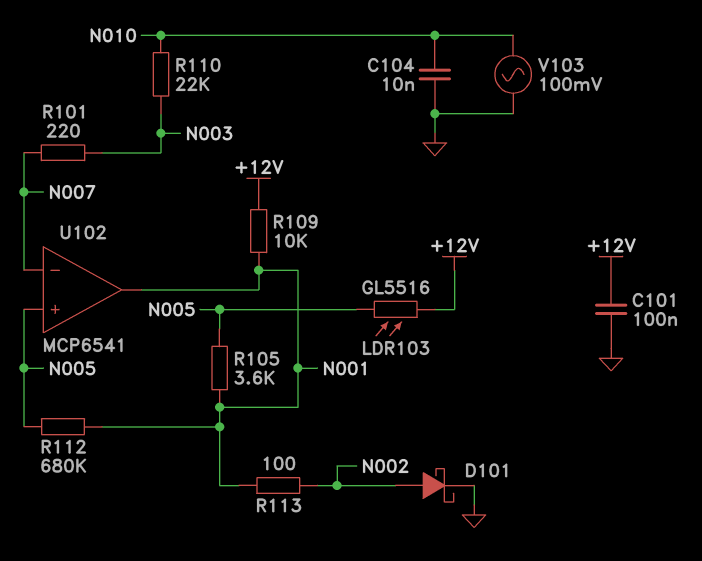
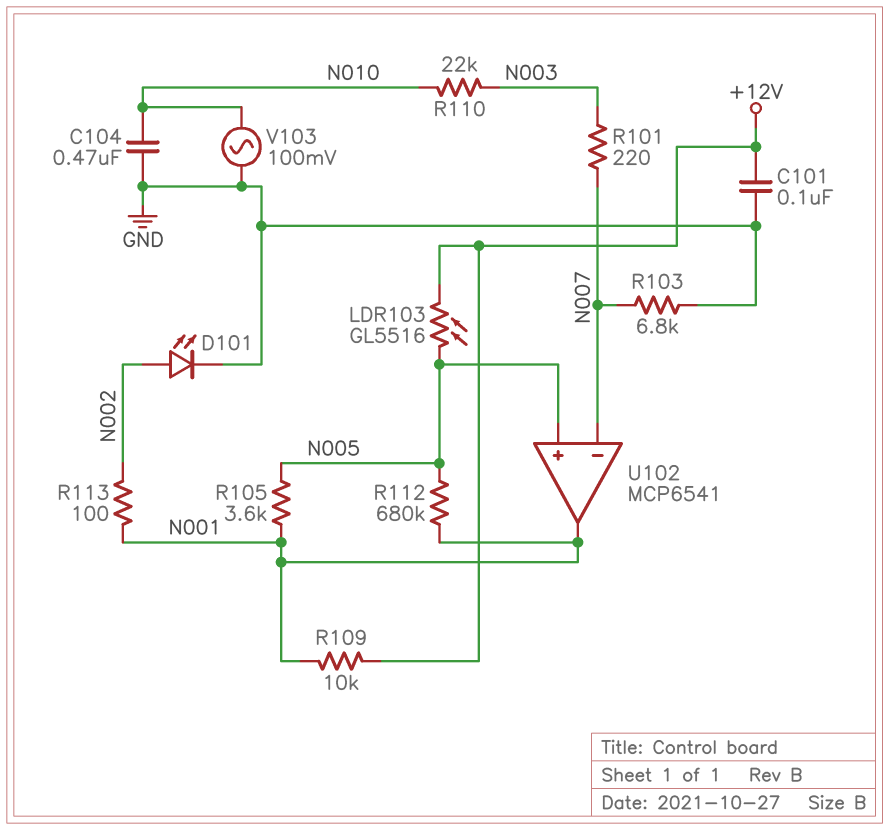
C104: 10nF (GND, N010) -> 470nF (GND, N010)
D101: schottky (A N002, K GND) -> LED (A N002, K GND)
R103: none -> 6.8k (GND, N007)

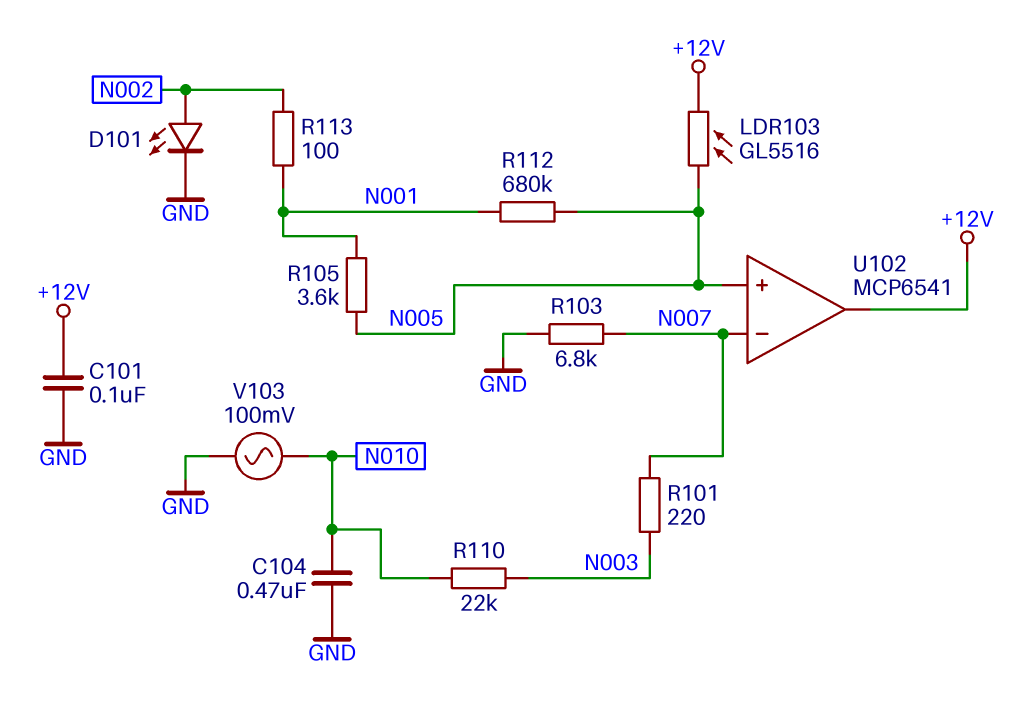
R109: 10k (+12V, N001) -> none
U102 pin out: N001 -> +12V

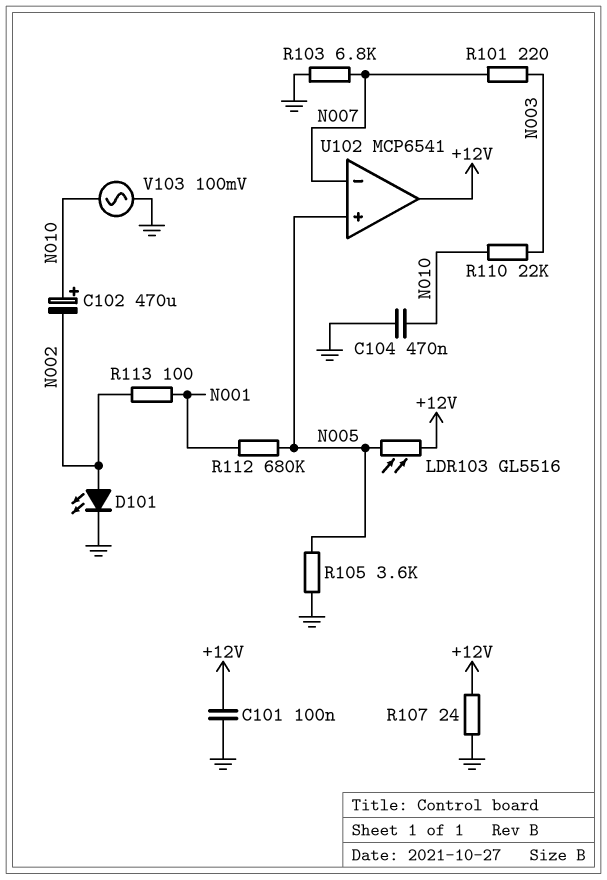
C102: none -> 470uF (plus N010, minus N002)
R105: 3.6k (N001, N005) -> 3.6k (GND, N005)
R107: none -> 24 (+12V, GND)

